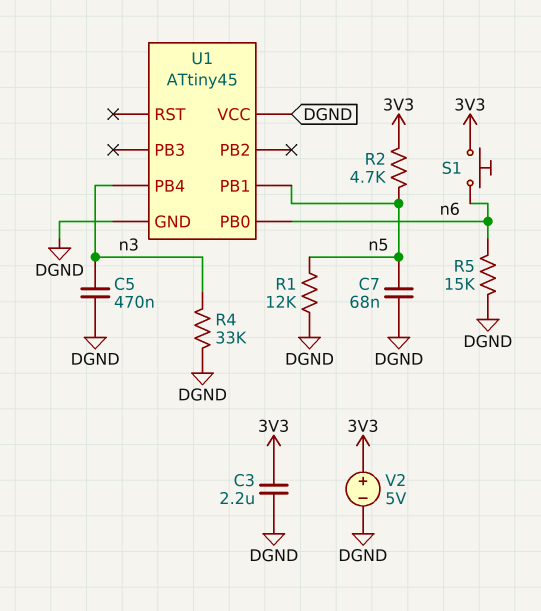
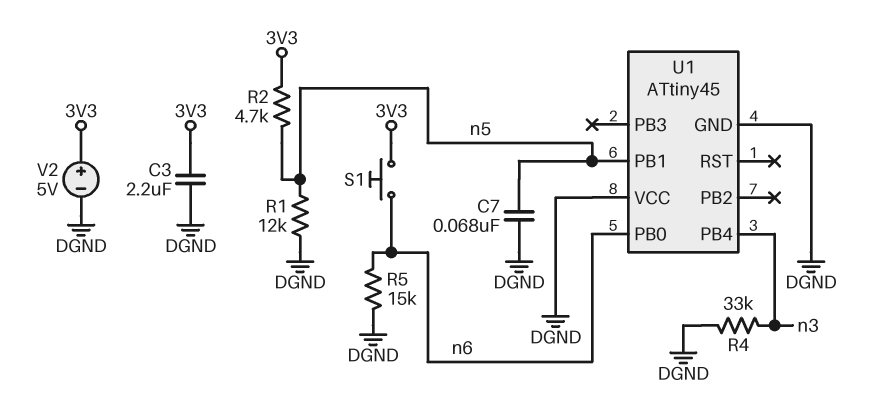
C5: 470nF (DGND, n3) -> none

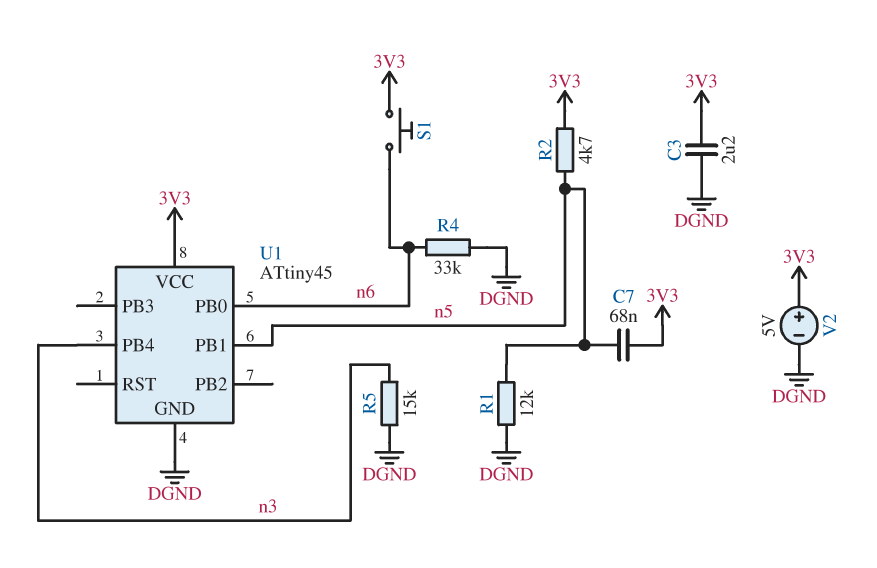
C7: 68nF (DGND, n5) -> 68nF (3V3, n5)
R4: 33k (DGND, n3) -> 33k (DGND, n6)
R5: 15k (DGND, n6) -> 15k (DGND, n3)
U1 pin VCC: DGND -> 3V3

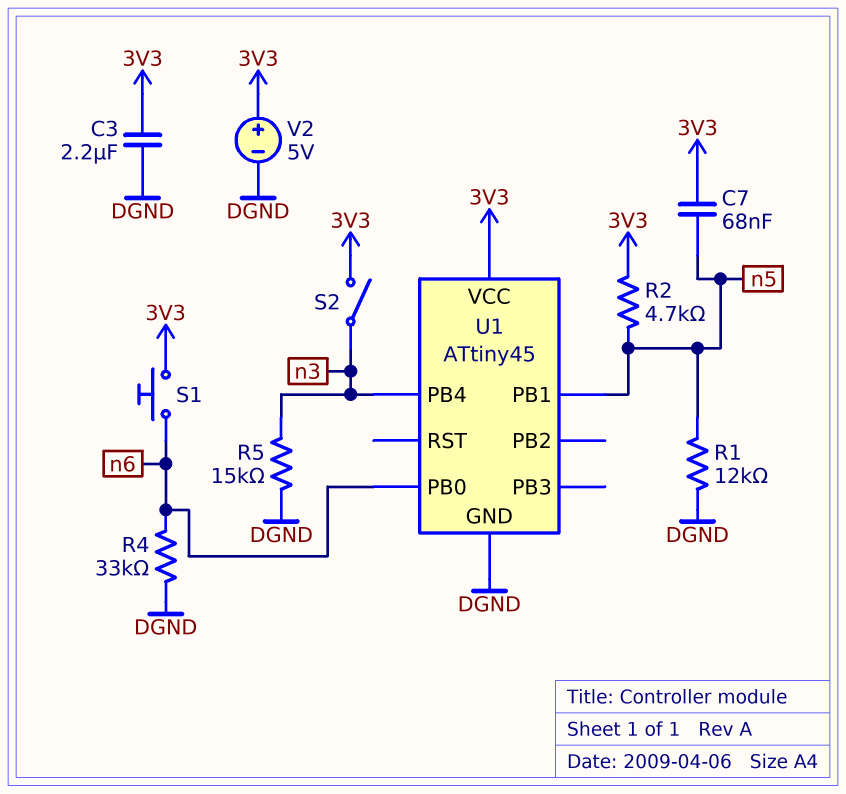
S2: none -> switch (3V3, n3)

